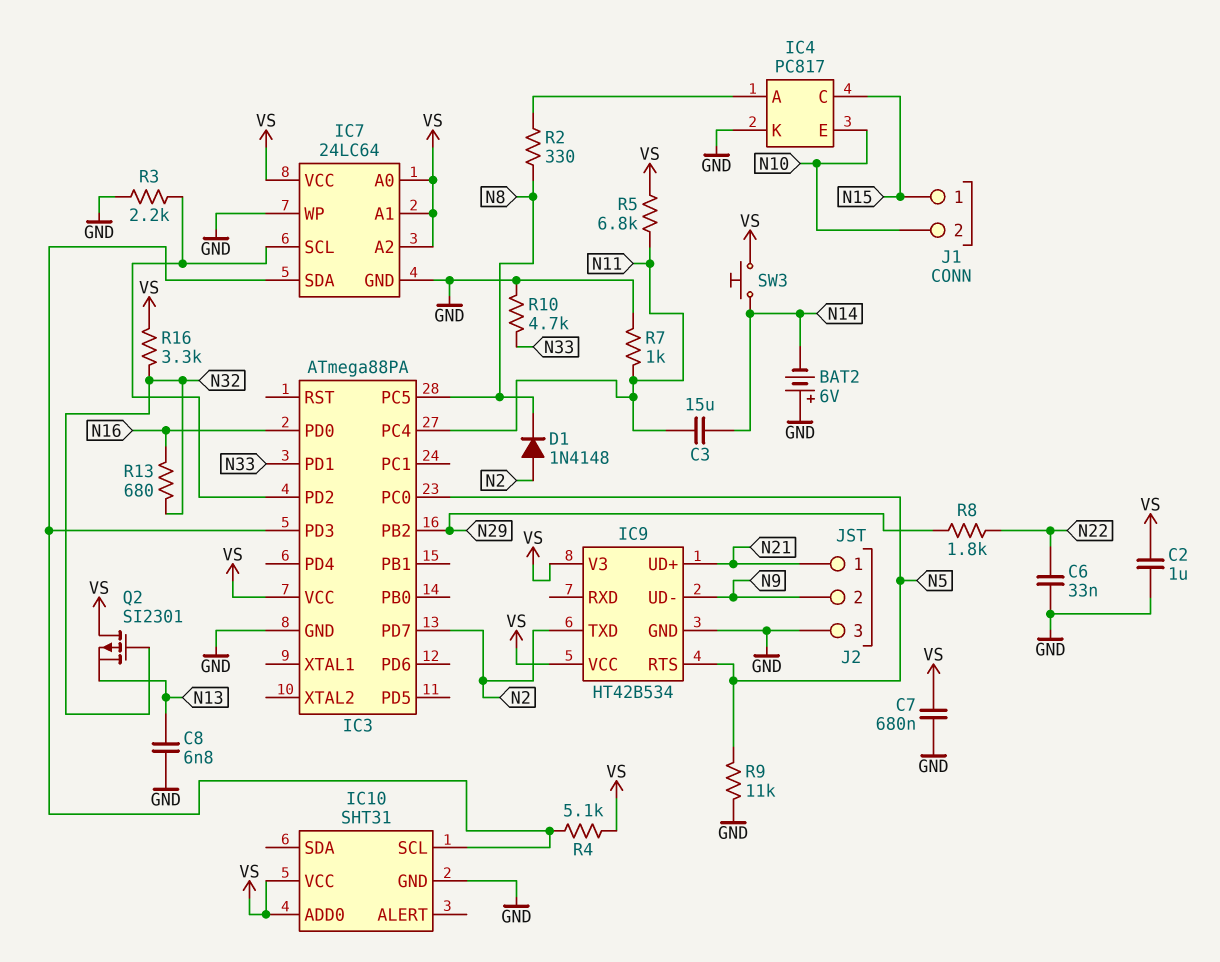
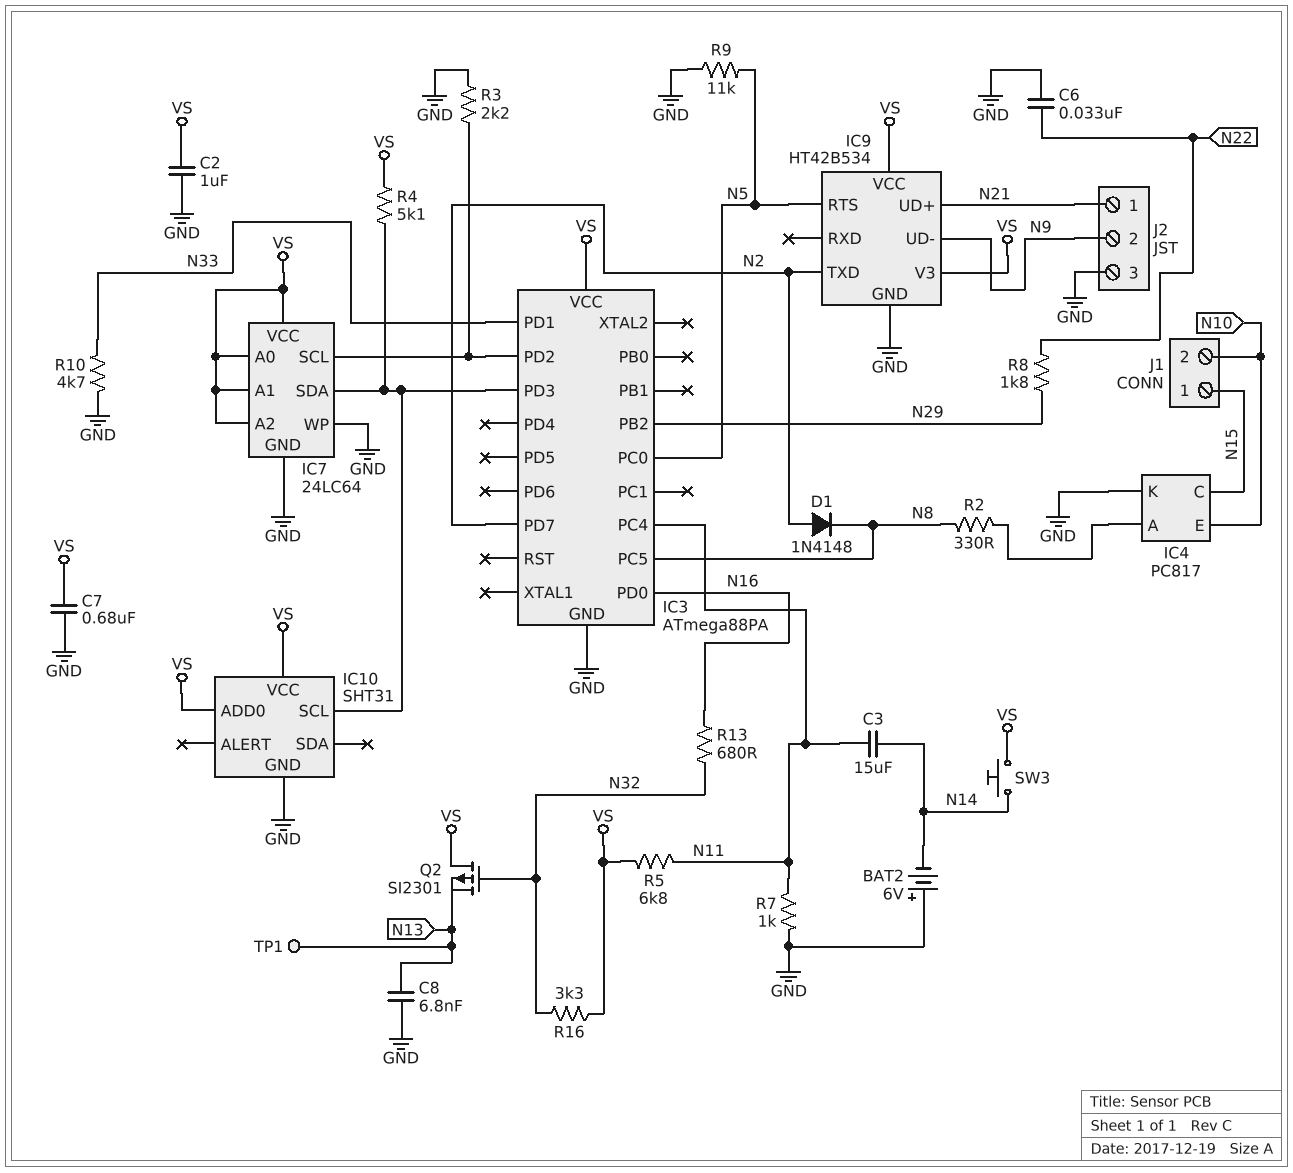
TP1: none -> test point (N13)

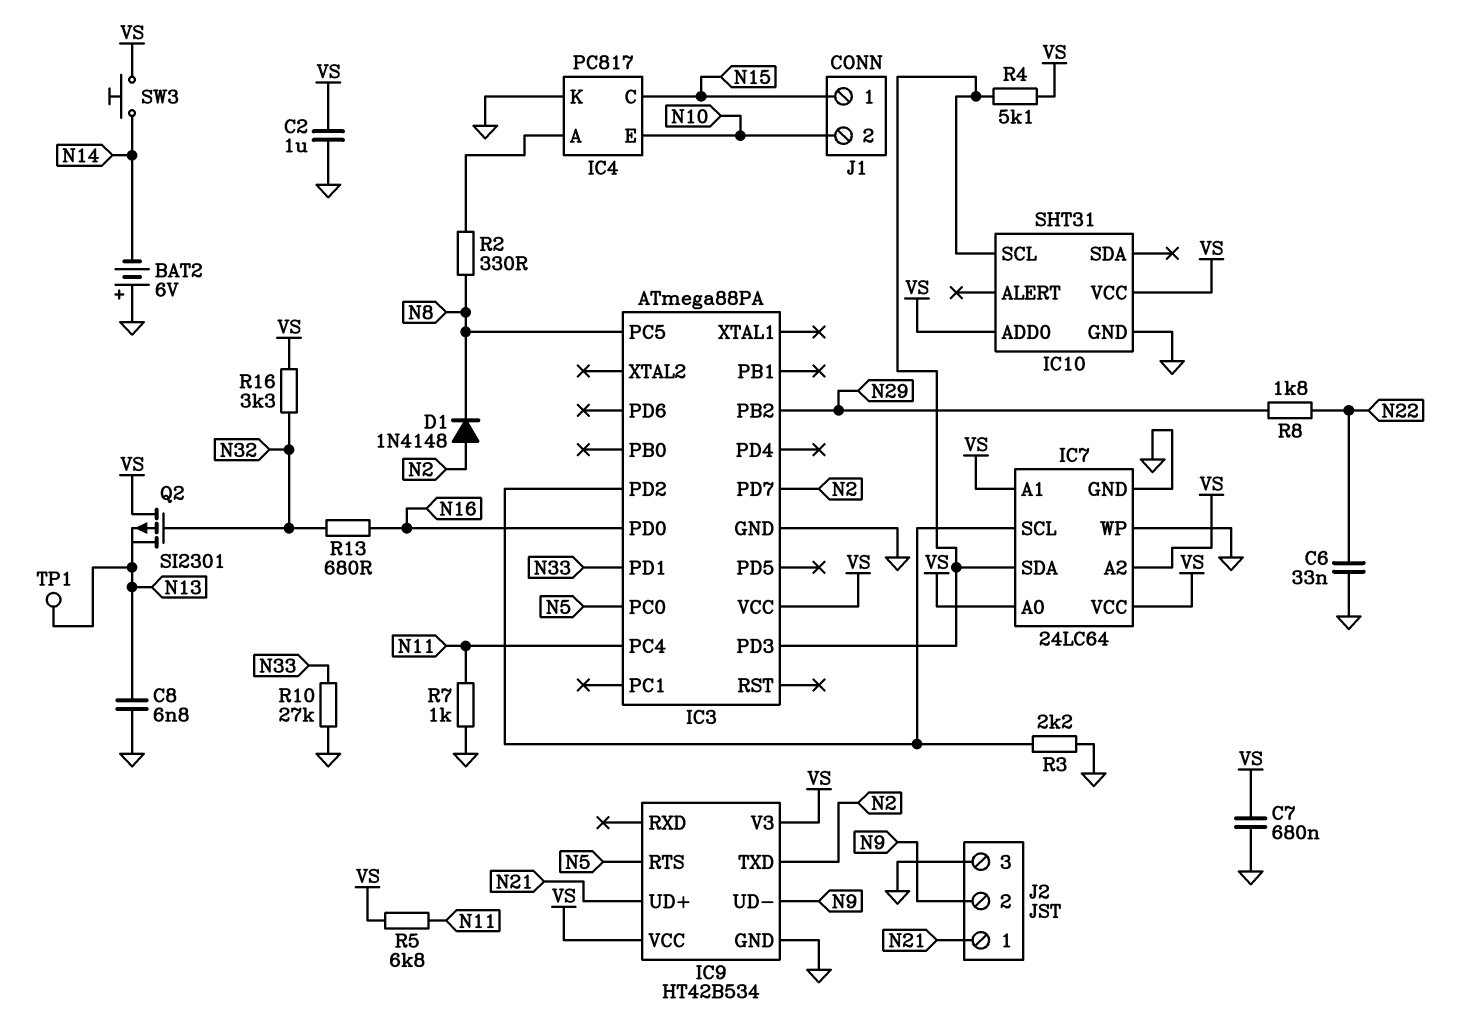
C3: 15uF (N11, N14) -> none
R9: 11k (GND, N5) -> none
R10: 4.7k (GND, N33) -> 27k (GND, N33)

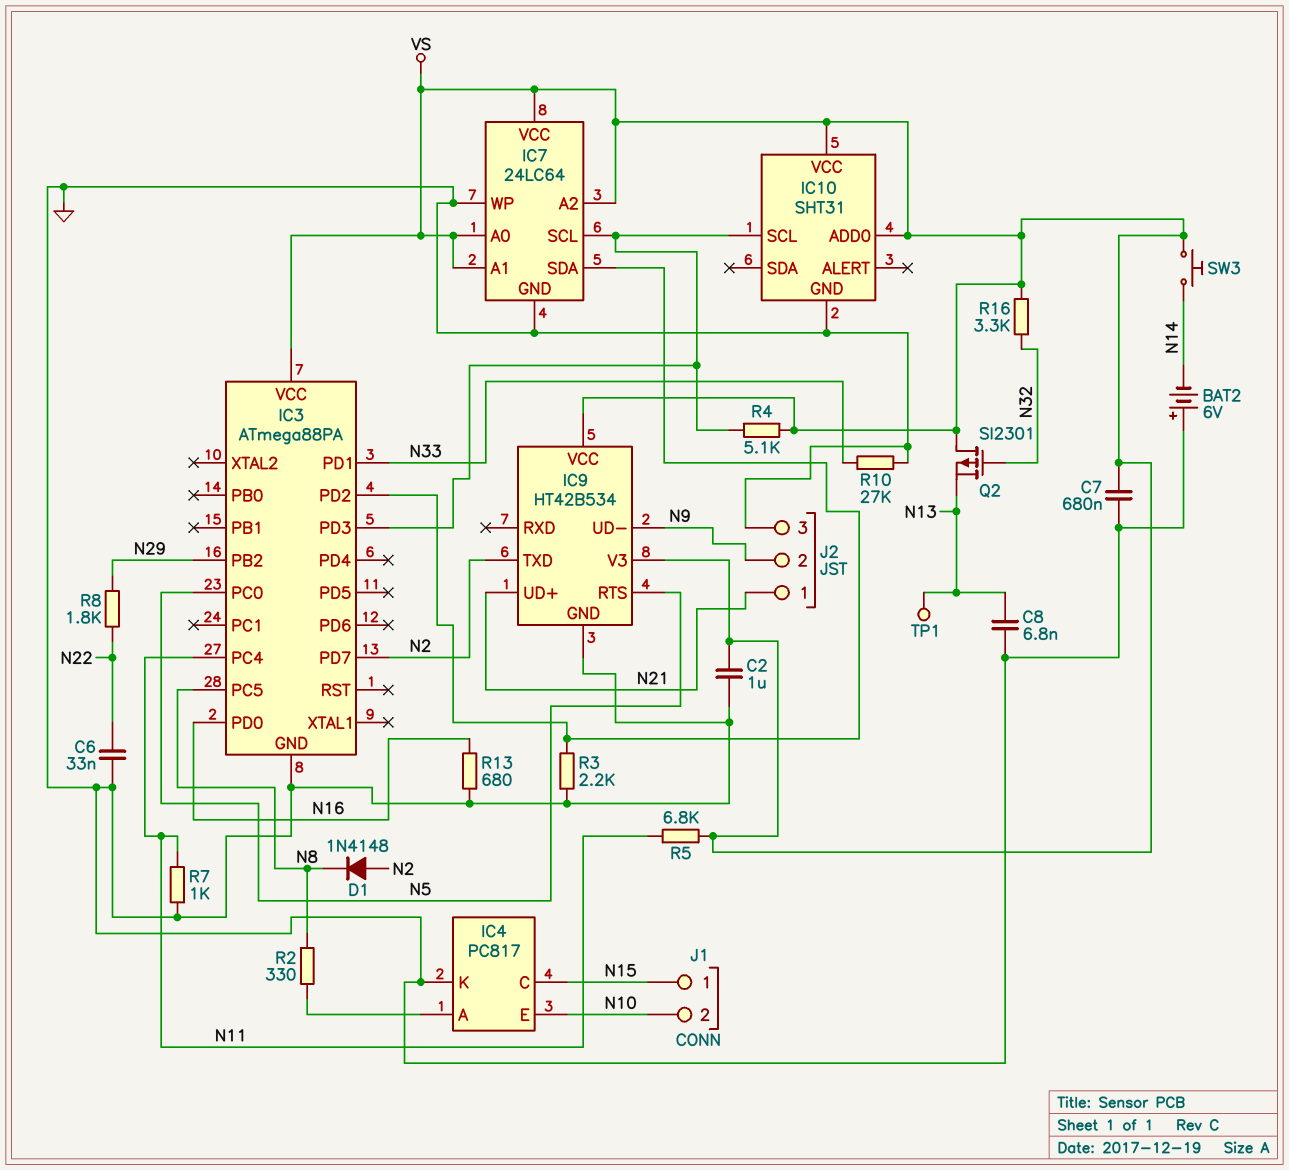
IC7 pin SCL: IC3/PD2 -> IC3/PD3
IC7 pin SDA: IC3/PD3 -> IC3/PD2
R13: 680 (N16, N32) -> 680 (GND, N16)

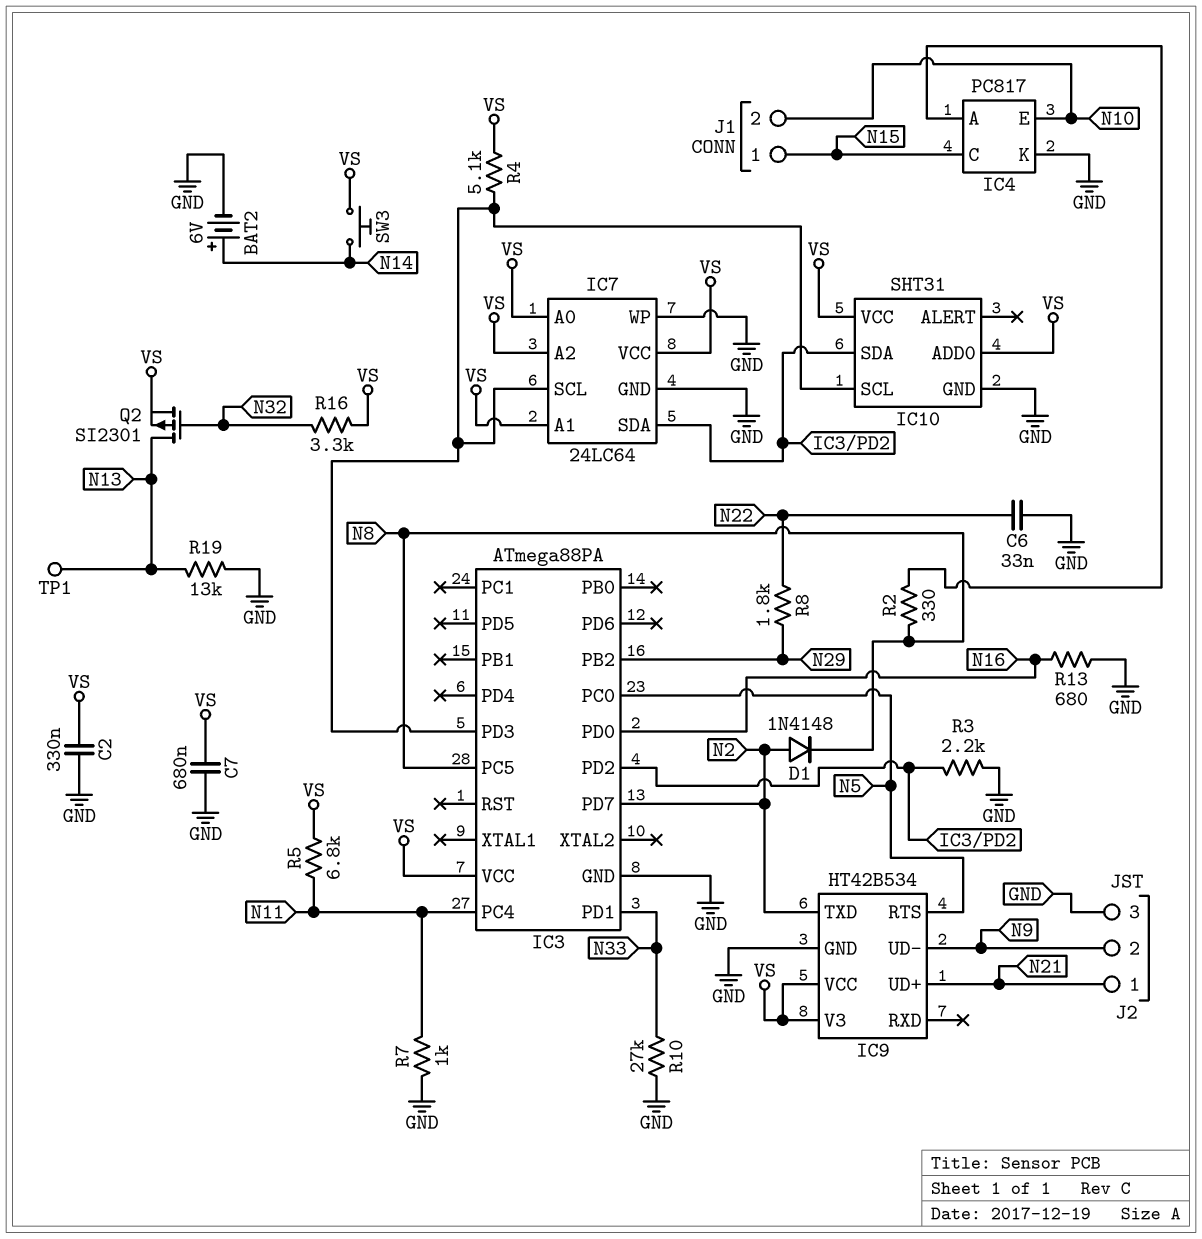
BAT2: 6V (plus GND, minus N14) -> 6V (plus N14, minus GND)
C2: 1uF (GND, VS) -> 330nF (GND, VS)
C8: 6.8nF (GND, N13) -> none
IC10 pin SDA: none -> IC3/PD2
Q2: PMOS SI2301 (G N32, D VS, S N13) -> PMOS SI2301 (G N32, D N13, S VS)
R19: none -> 13k (GND, N13)

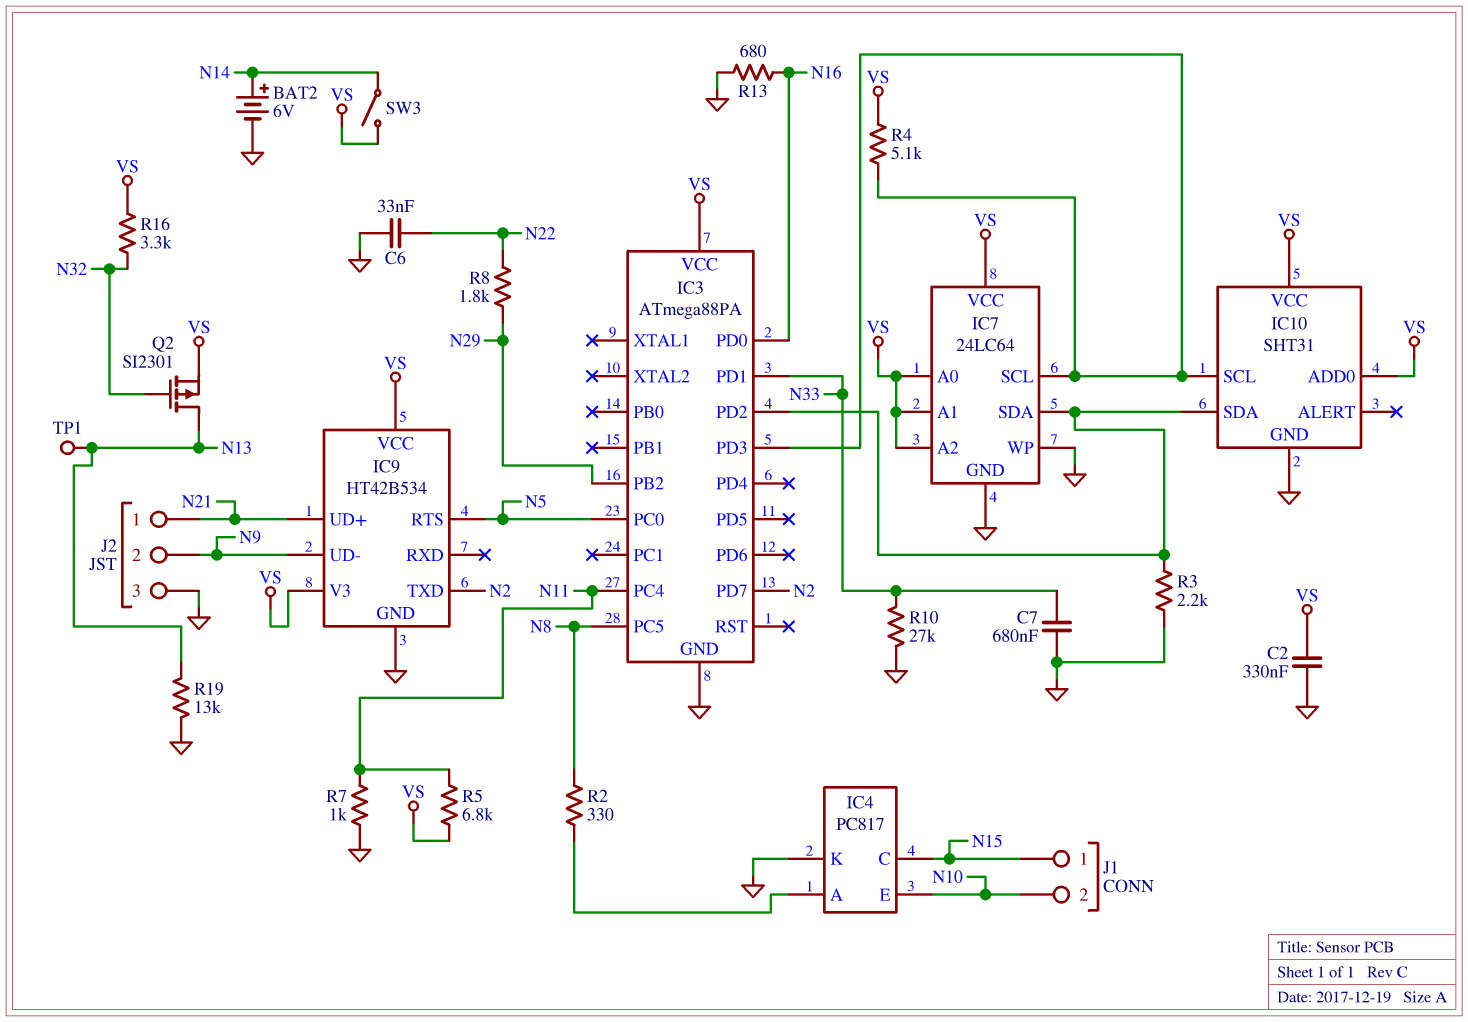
C7: 680nF (GND, VS) -> 680nF (GND, N33)
D1: diode 1N4148 (A N2, K N8) -> none
SW3: button (N14, VS) -> switch (N14, VS)

